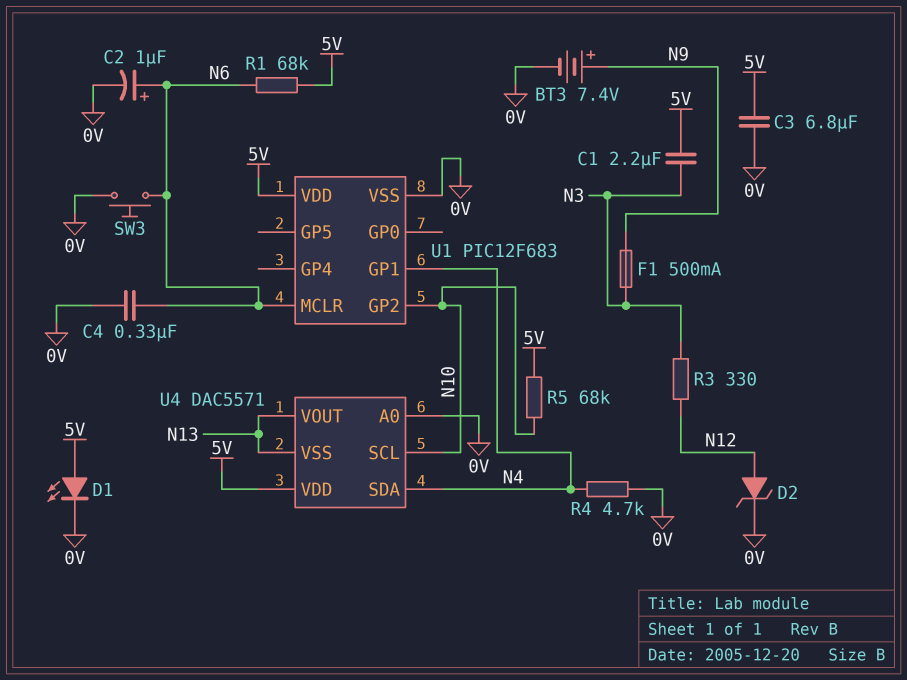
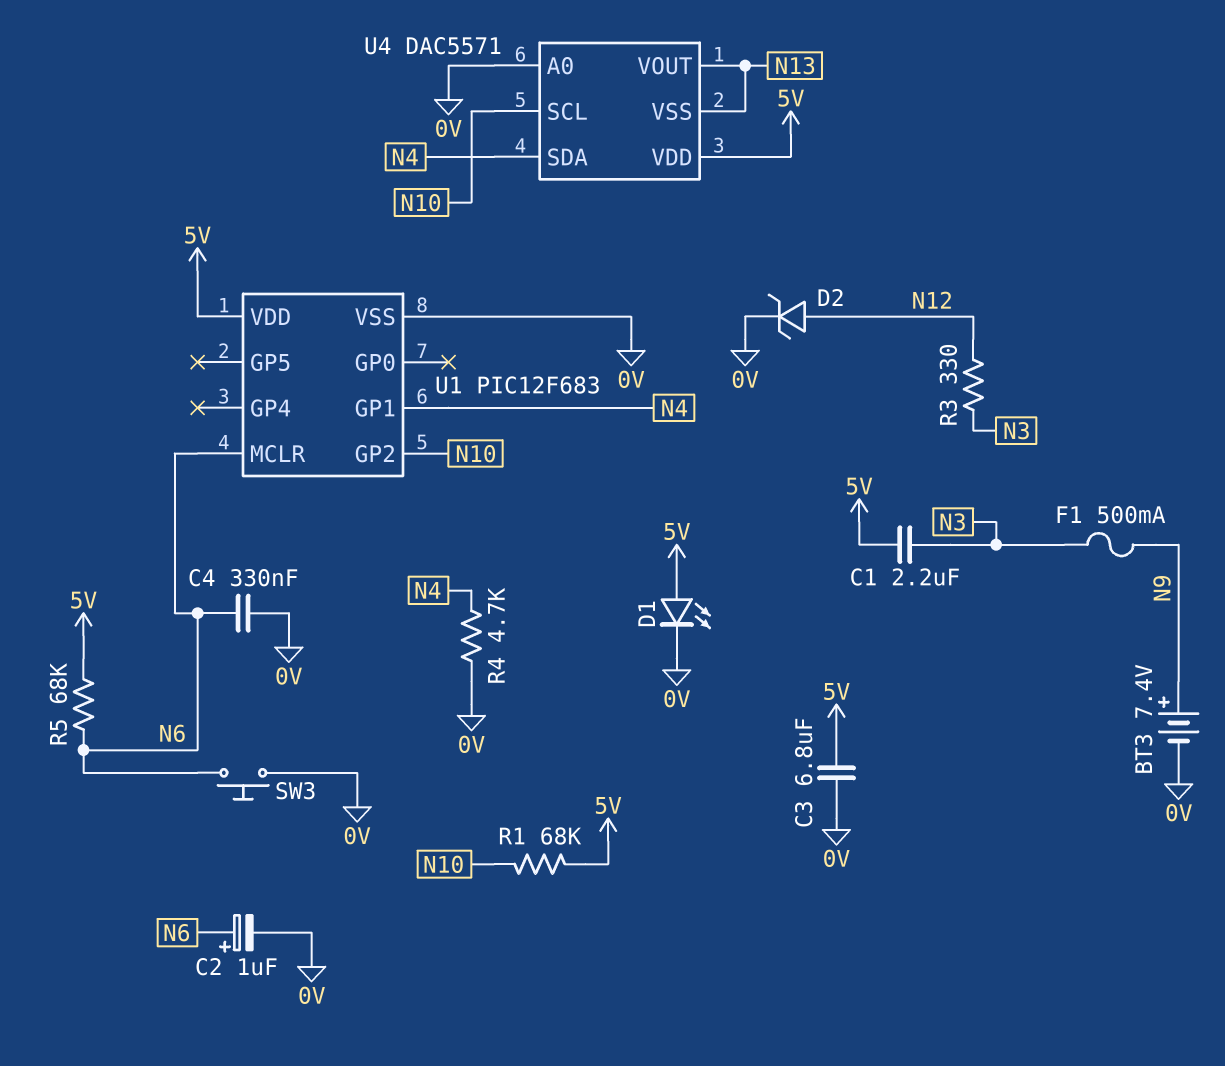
R1: 68k (5V, N6) -> 68k (5V, N10)
R5: 68k (5V, N10) -> 68k (5V, N6)

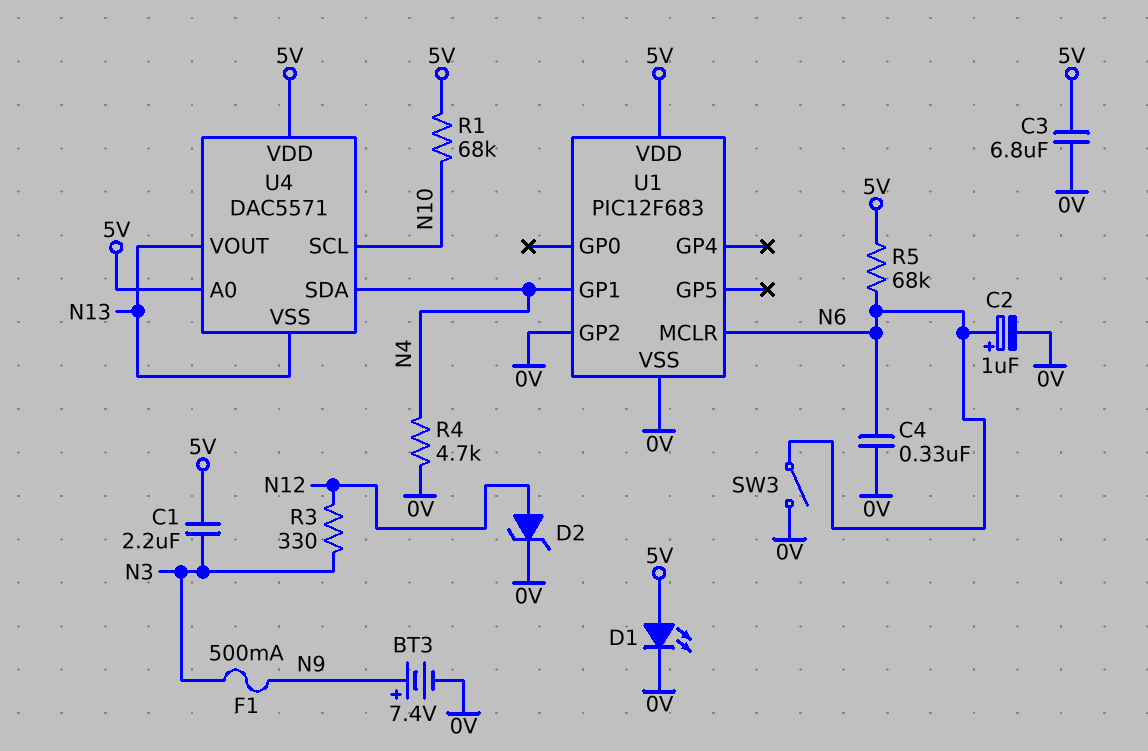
SW3: button (0V, N6) -> switch (0V, N6)
U1 pin GP2: N10 -> 0V
U4 pin A0: 0V -> 5V

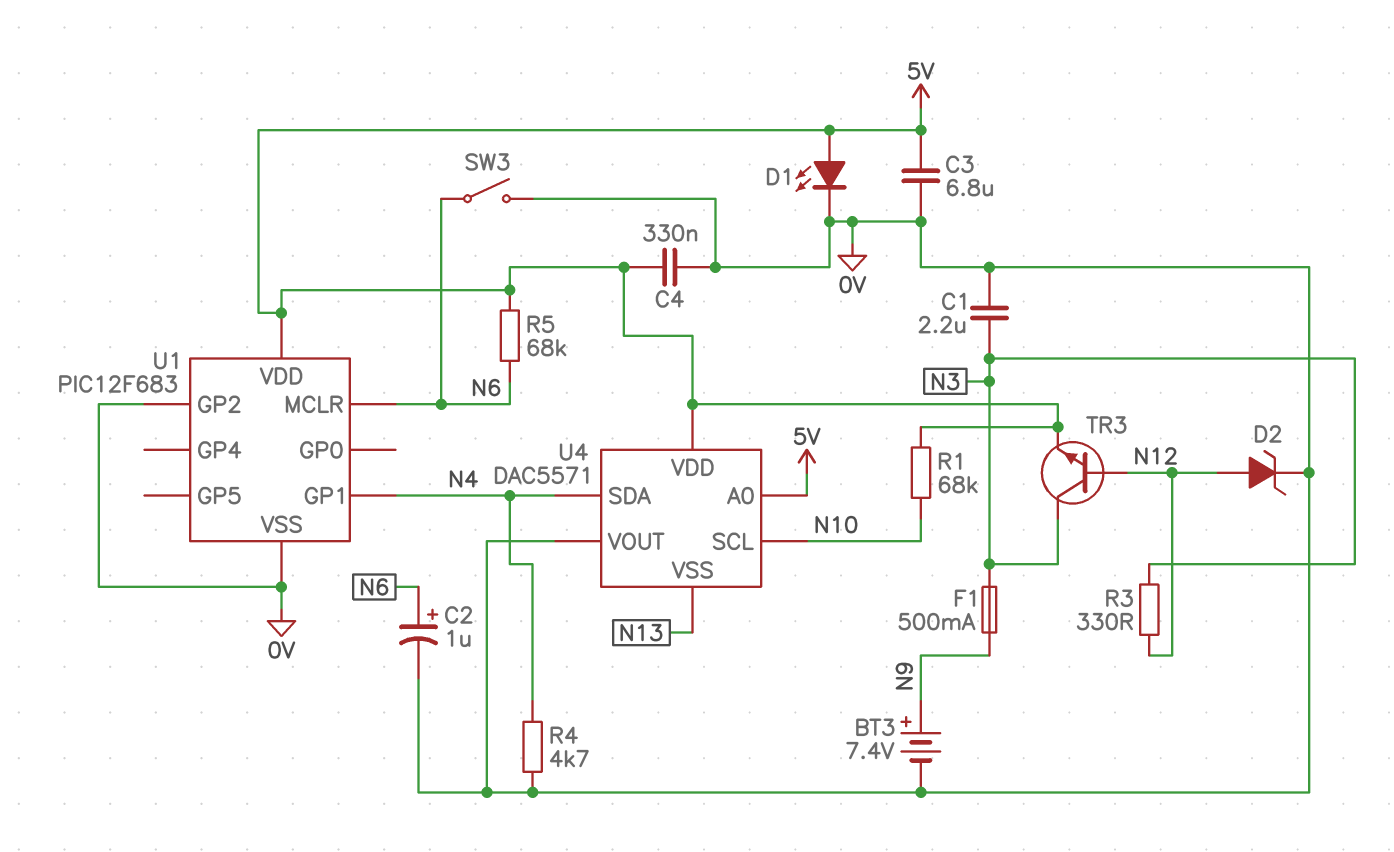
C1: 2.2uF (5V, N3) -> 2.2uF (0V, N3)
C4: 330nF (0V, N6) -> 330nF (0V, 5V)
TR3: none -> NPN (B N12, C N3, E 5V)
U4 pin VOUT: N13 -> 0V

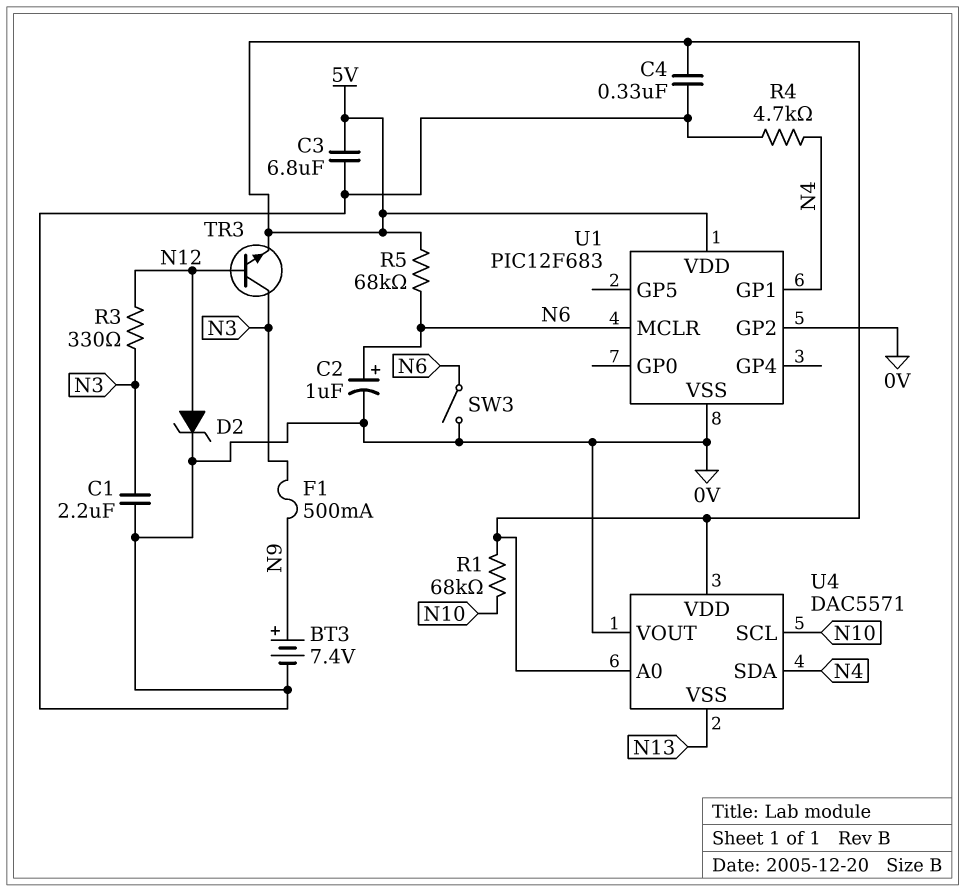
D1: LED (A 5V, K 0V) -> none

